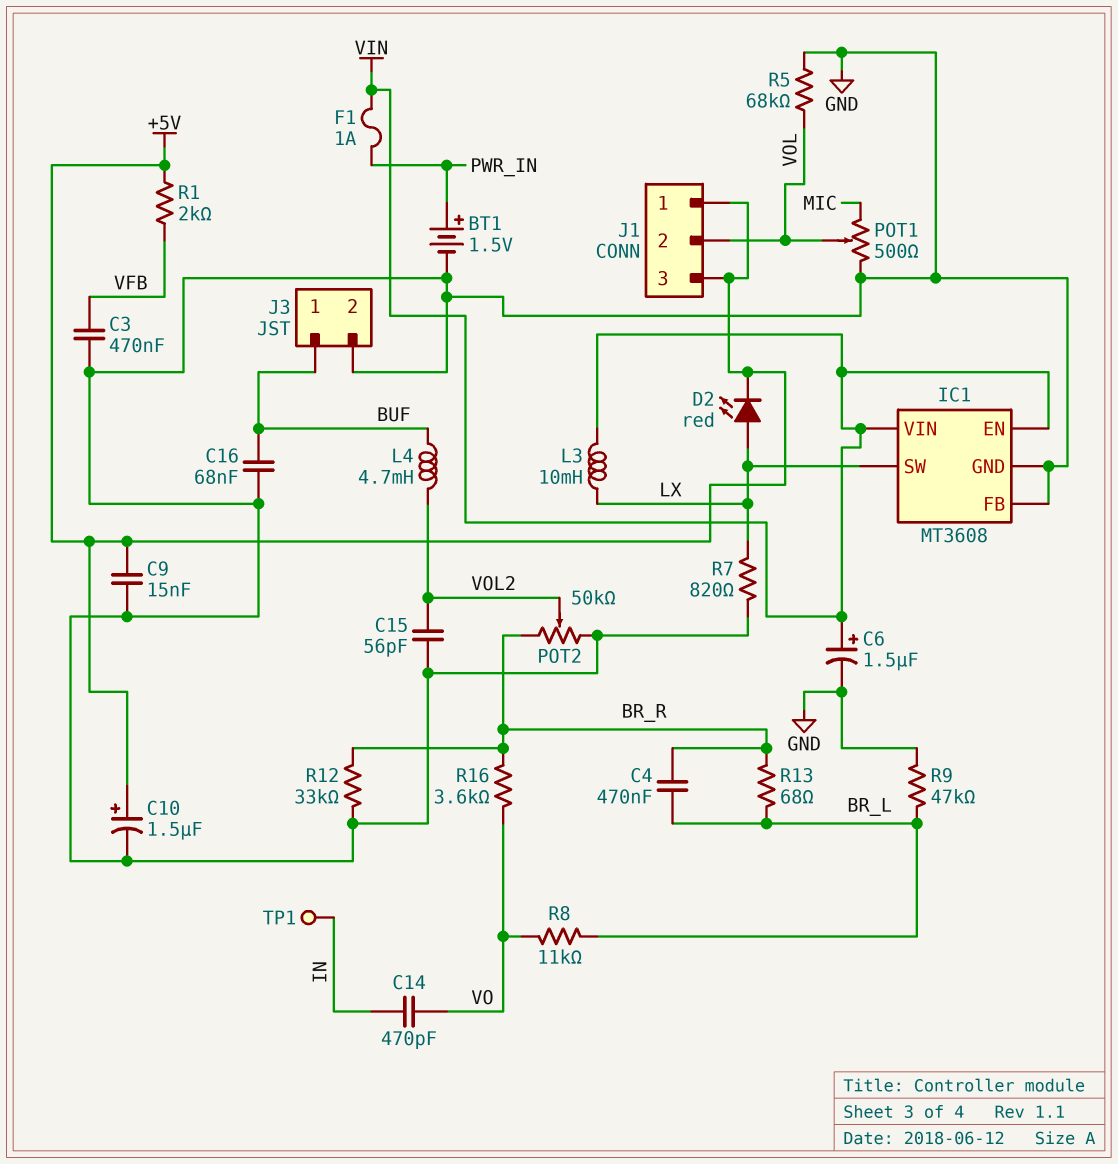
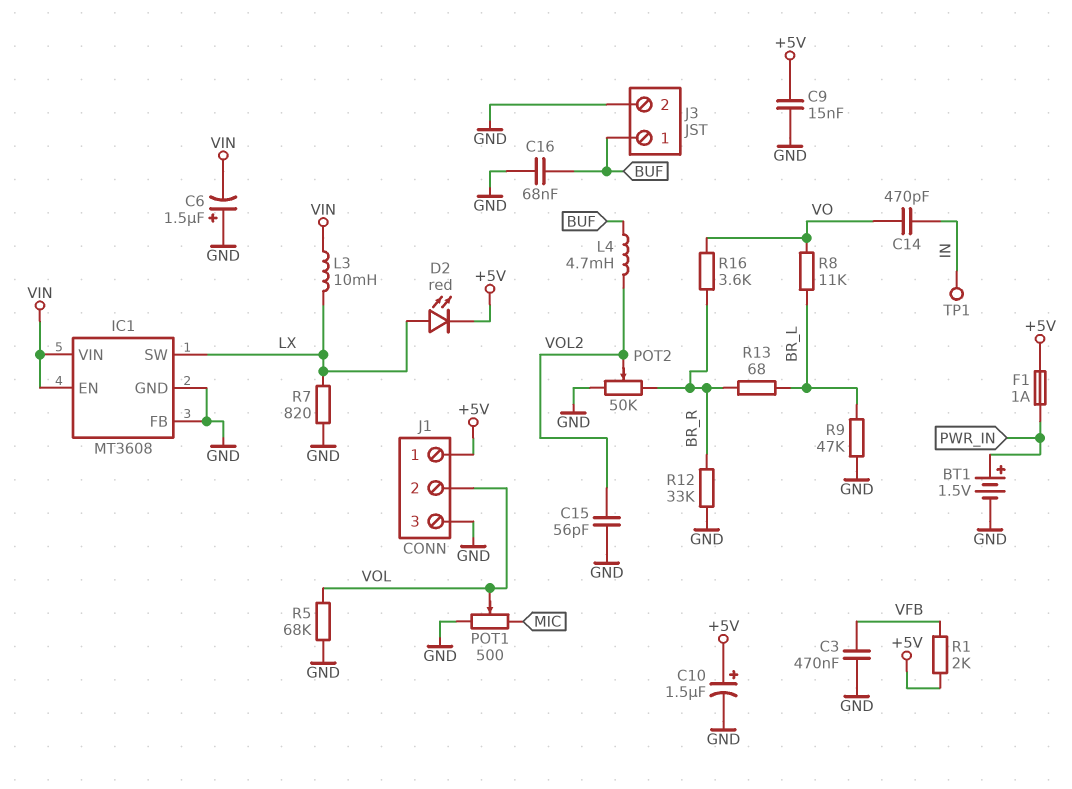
C4: 470nF (BR_L, BR_R) -> none
C6: 1.5uF (plus VIN, minus GND) -> 1.5uF (plus GND, minus VIN)
F1: 1A (PWR_IN, VIN) -> 1A (+5V, PWR_IN)
J1 pin 3: +5V -> GND

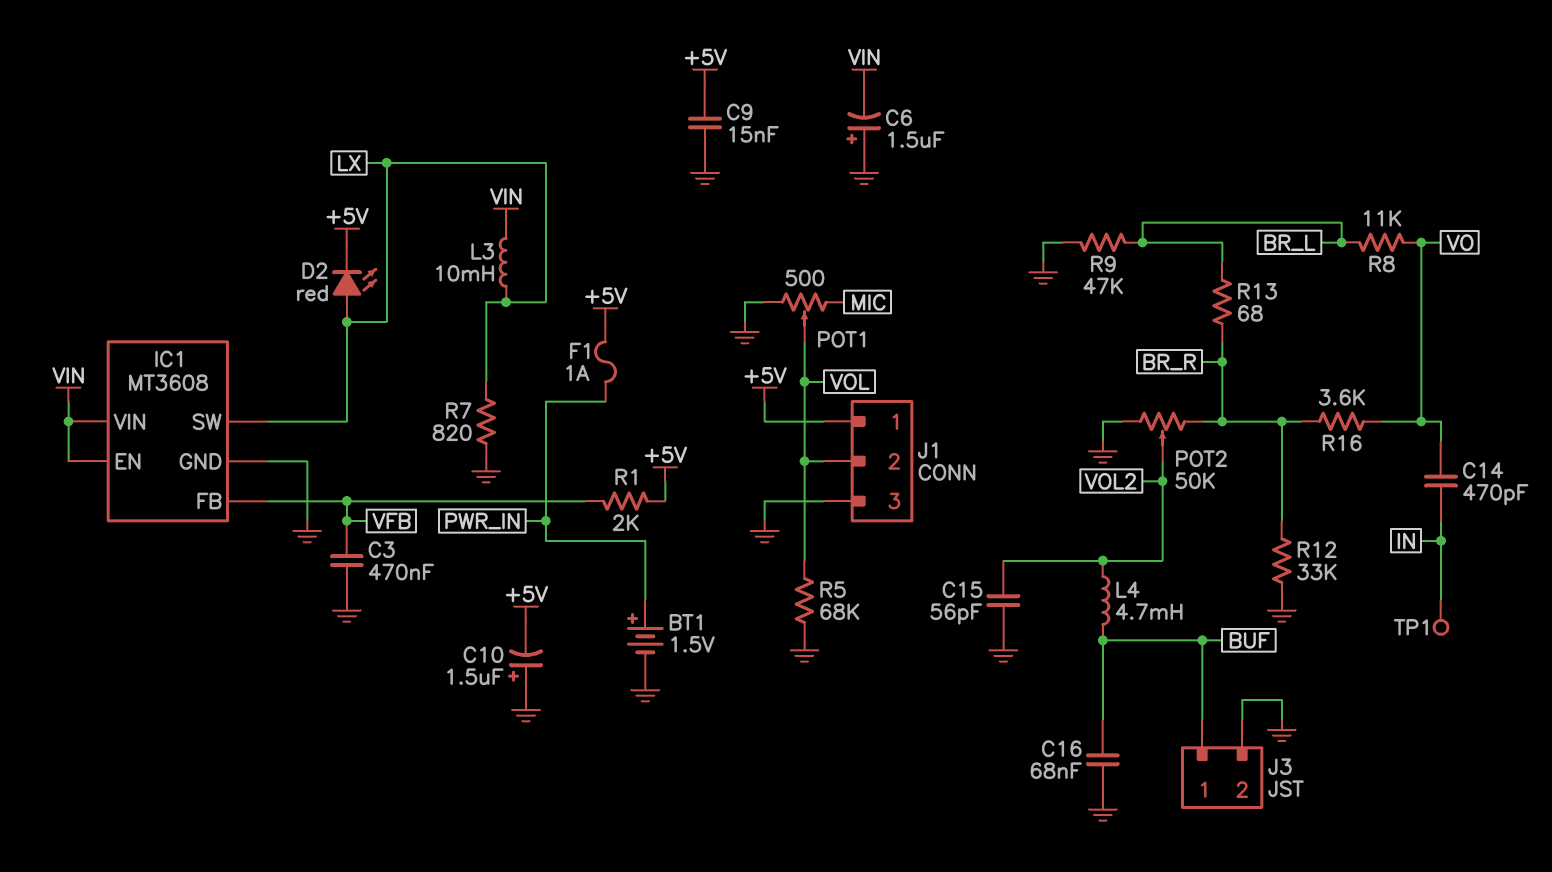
C10: 1.5uF (plus +5V, minus GND) -> 1.5uF (plus GND, minus +5V)
IC1 pin FB: GND -> VFB

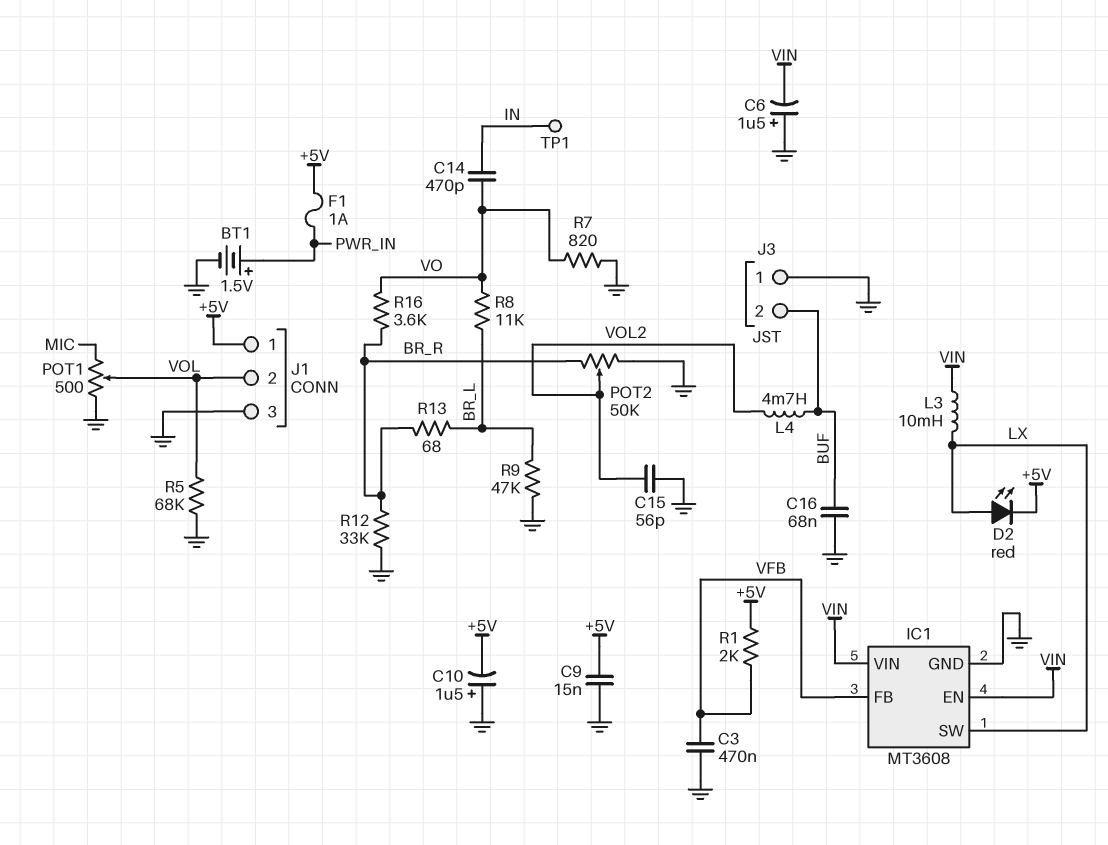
J3 pin 1: BUF -> GND
J3 pin 2: GND -> BUF
R7: 820 (GND, LX) -> 820 (GND, VO)

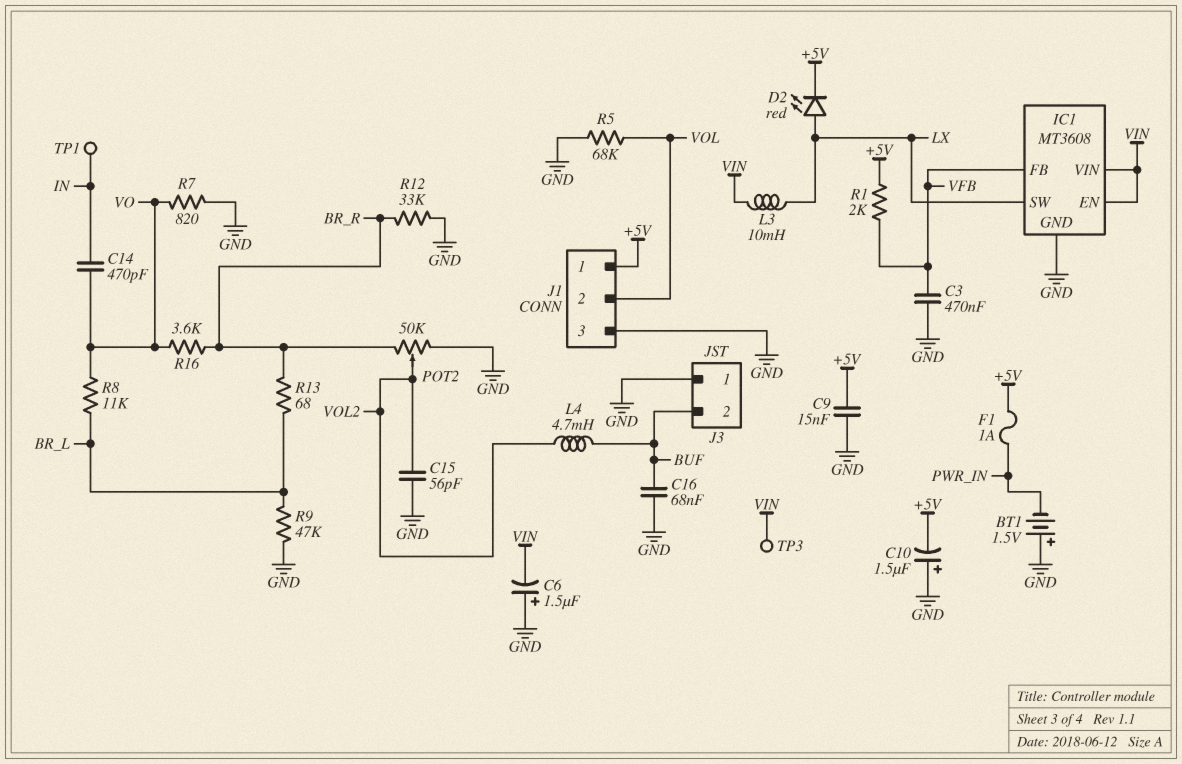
BT1: 1.5V (plus PWR_IN, minus GND) -> 1.5V (plus GND, minus PWR_IN)
POT1: 500 (GND, MIC, wiper VOL) -> none
TP3: none -> test point (VIN)

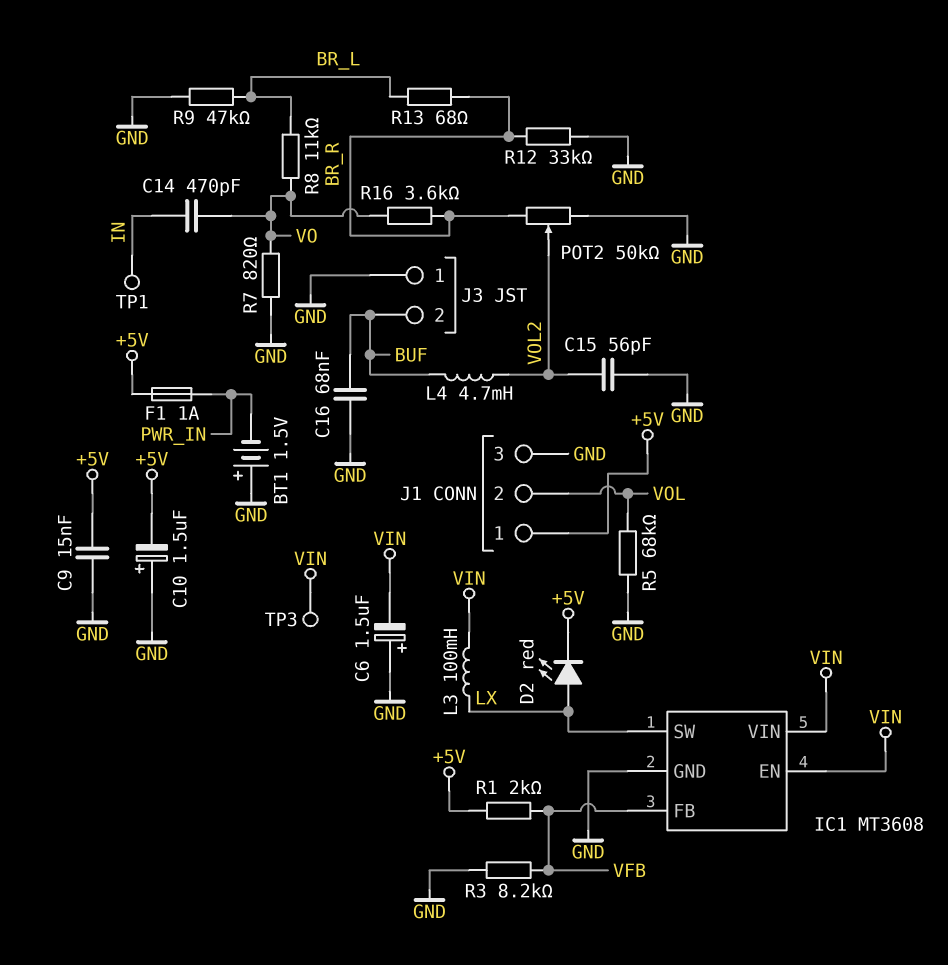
C3: 470nF (GND, VFB) -> none
L3: 10mH (LX, VIN) -> 100mH (LX, VIN)
R3: none -> 8.2k (GND, VFB)

